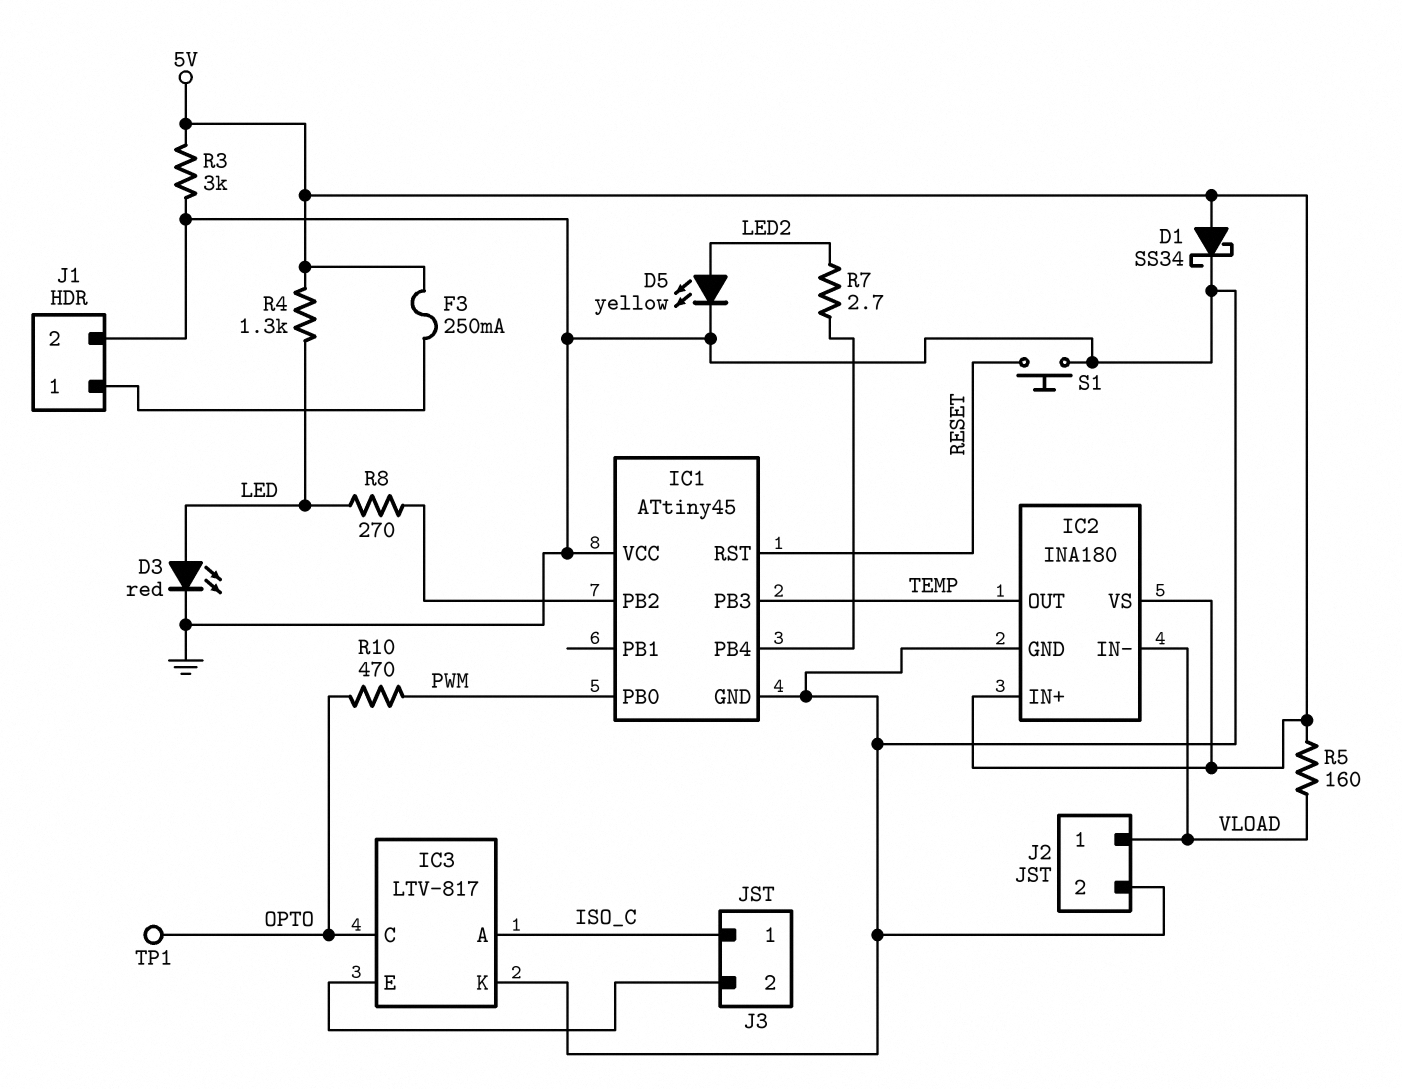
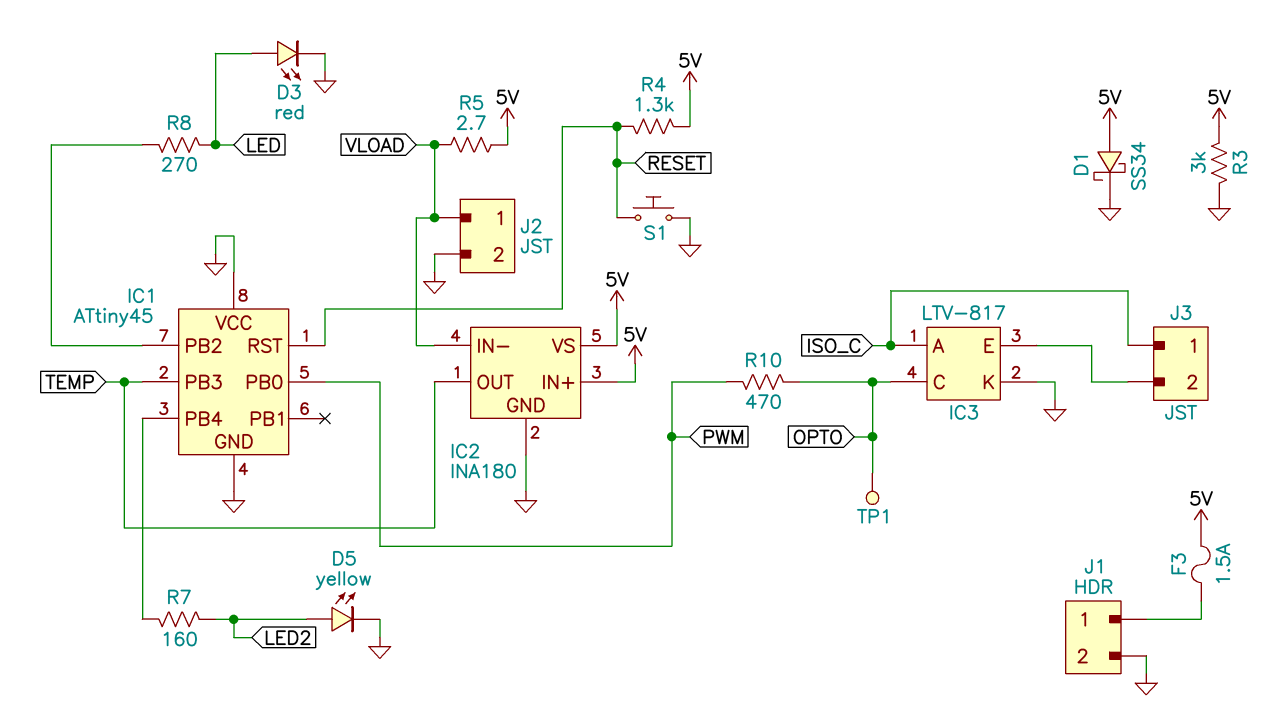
F3: 250mA (5V, J1/1) -> 1.5A (5V, J1/1)
R4: 1.3k (5V, LED) -> 1.3k (5V, RESET)
R5: 160 (5V, VLOAD) -> 2.7 (5V, VLOAD)
R7: 2.7 (IC1/PB4, LED2) -> 160 (IC1/PB4, LED2)

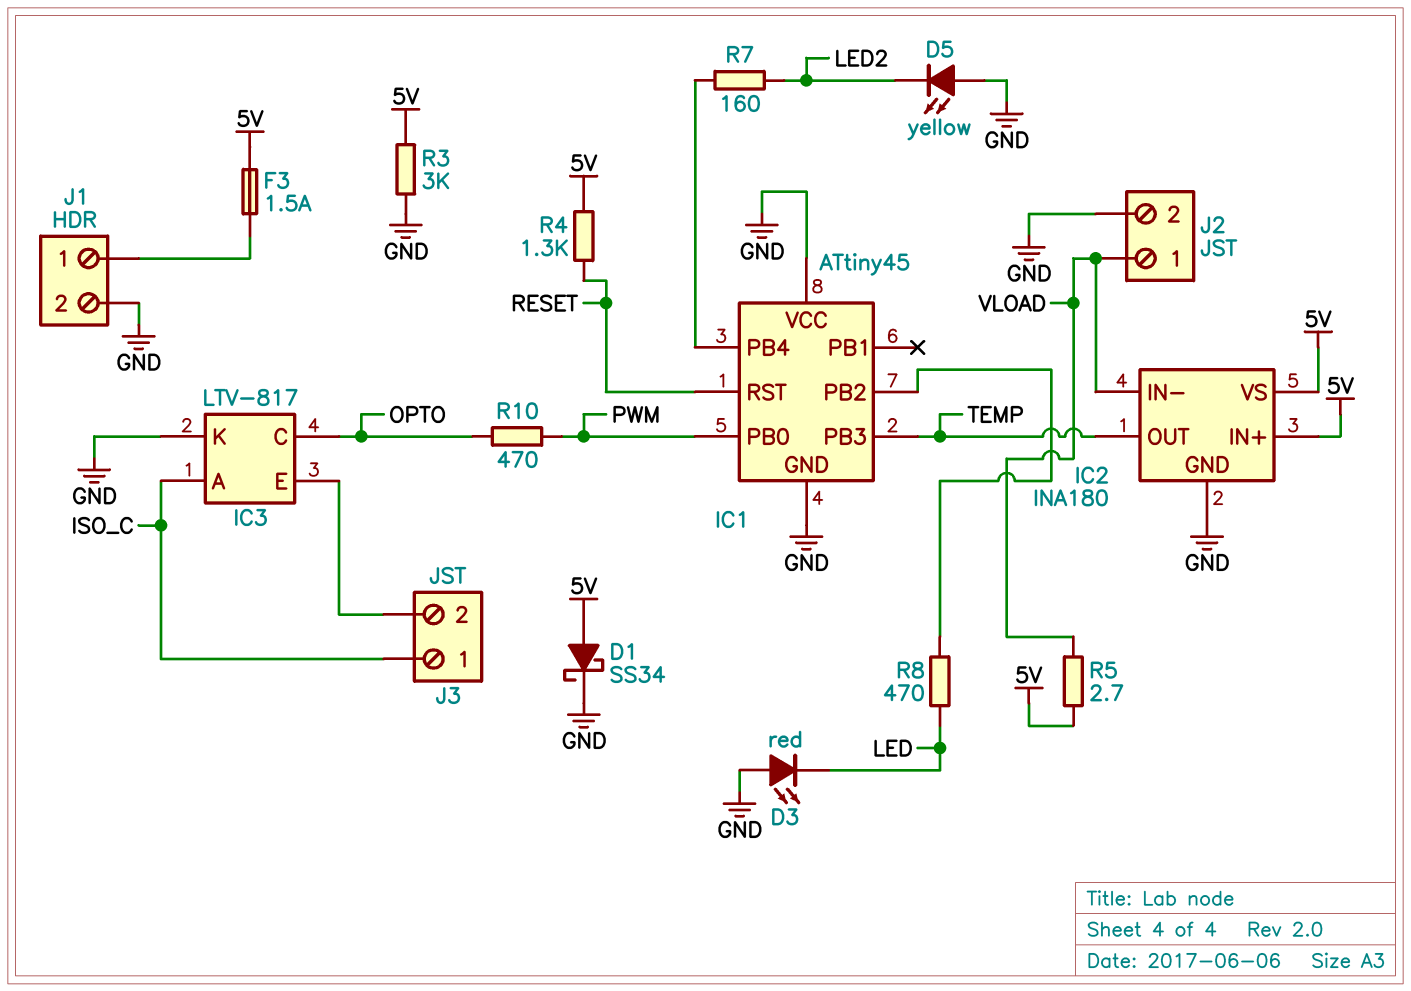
D3: LED red (A LED, K GND) -> LED red (A GND, K LED)
D5: LED yellow (A LED2, K GND) -> LED yellow (A GND, K LED2)
R8: 270 (IC1/PB2, LED) -> 470 (IC1/PB2, LED)
S1: button (GND, RESET) -> none
TP1: test point (OPTO) -> none

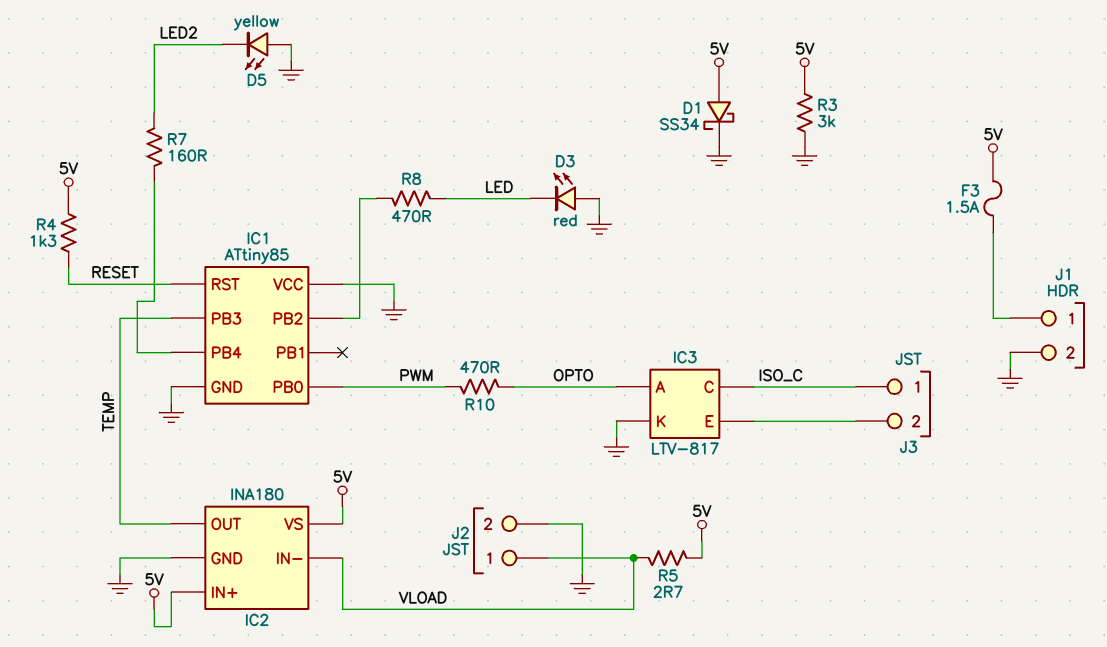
IC1: ATtiny45 -> ATtiny85
IC3 pin A: ISO_C -> OPTO
IC3 pin C: OPTO -> ISO_C

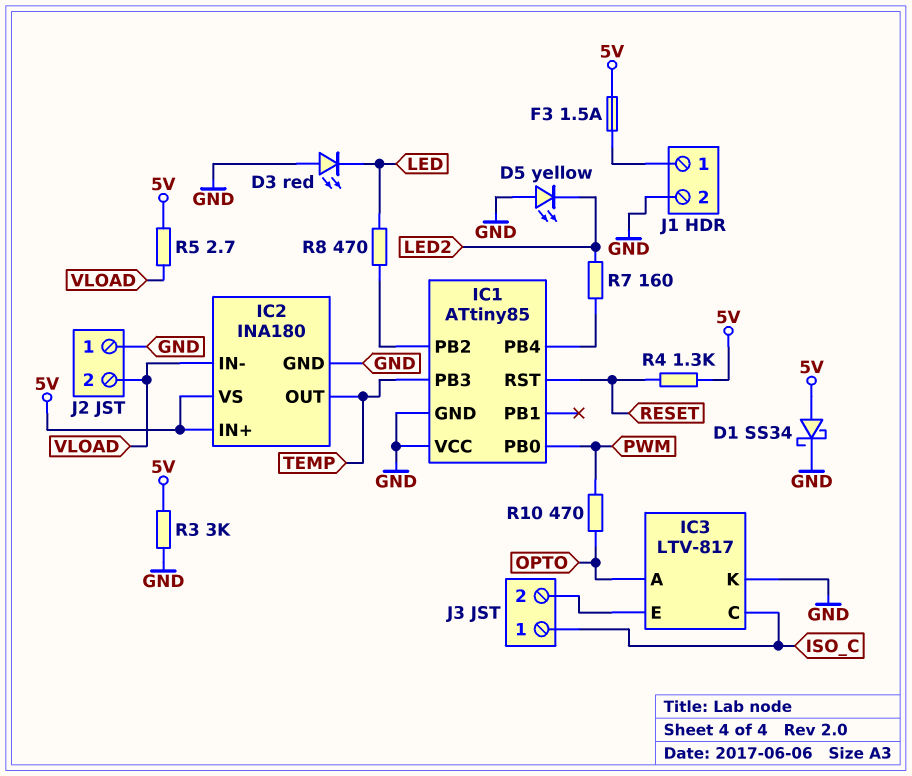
J2 pin 1: VLOAD -> GND
J2 pin 2: GND -> VLOAD

